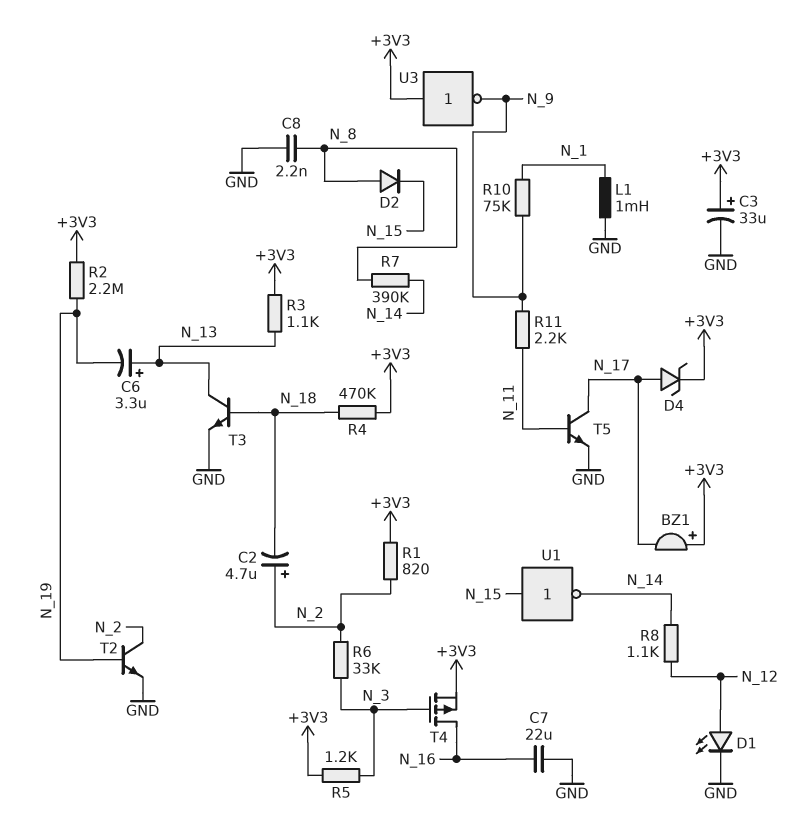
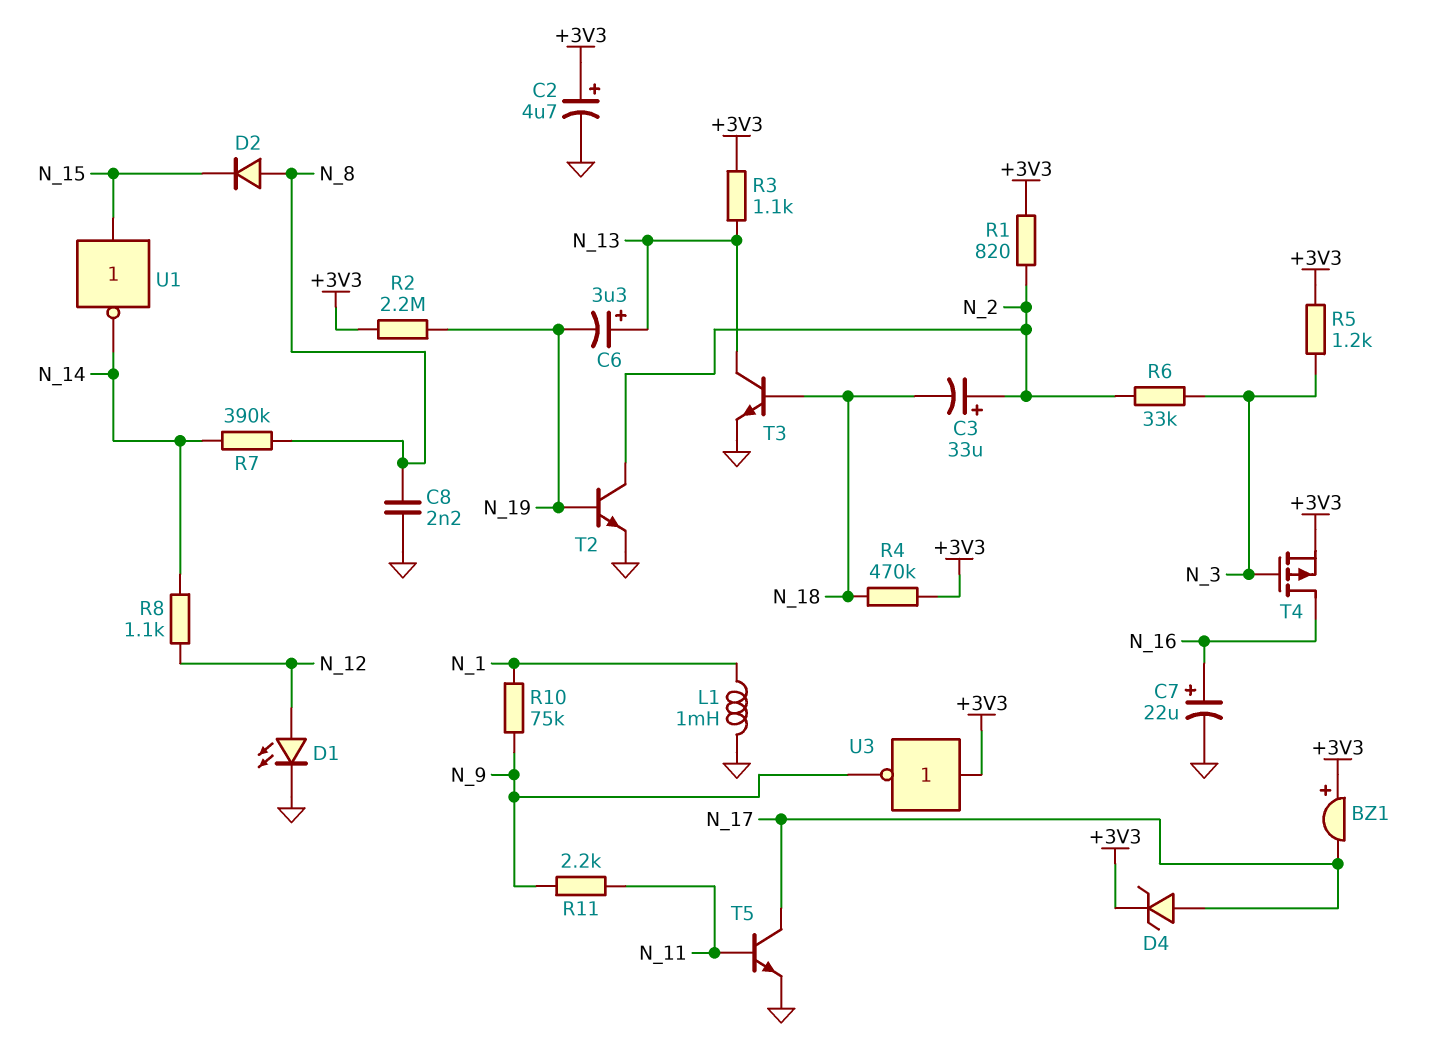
C2: 4.7uF (plus N_2, minus N_18) -> 4.7uF (plus +3V3, minus GND)
C3: 33uF (plus +3V3, minus GND) -> 33uF (plus N_2, minus N_18)
C7: 22uF (GND, N_16) -> 22uF (plus N_16, minus GND)

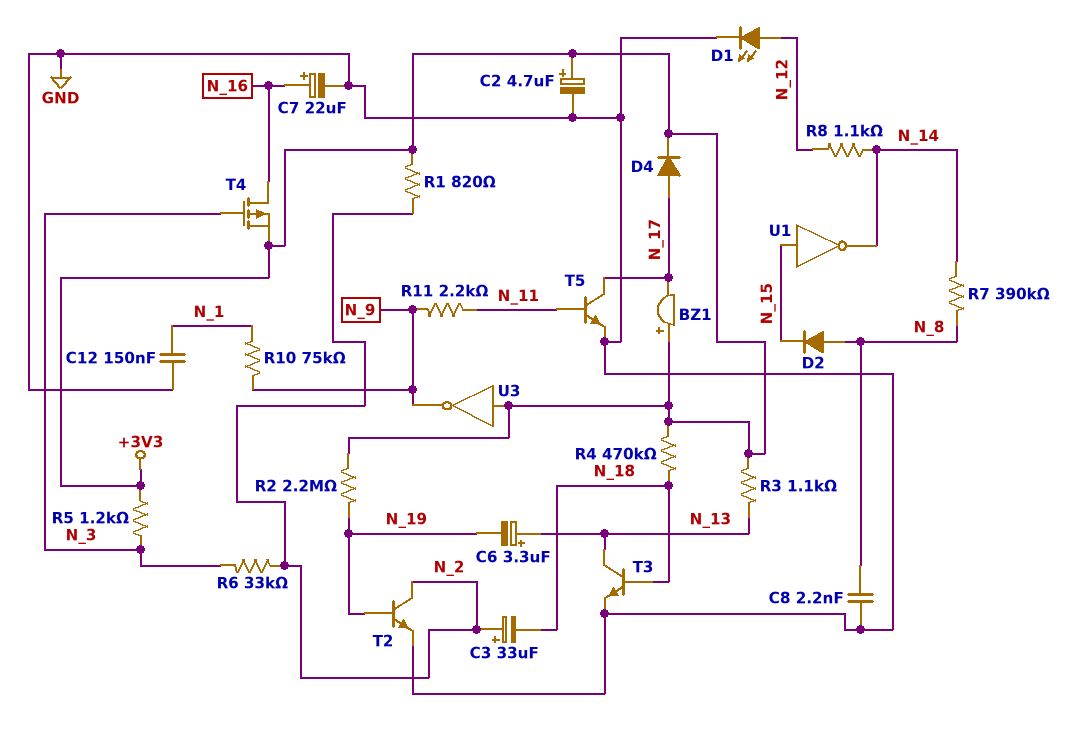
C12: none -> 150nF (GND, N_1)
D4: zener (A N_17, K +3V3) -> diode (A N_17, K +3V3)
L1: 1mH (GND, N_1) -> none

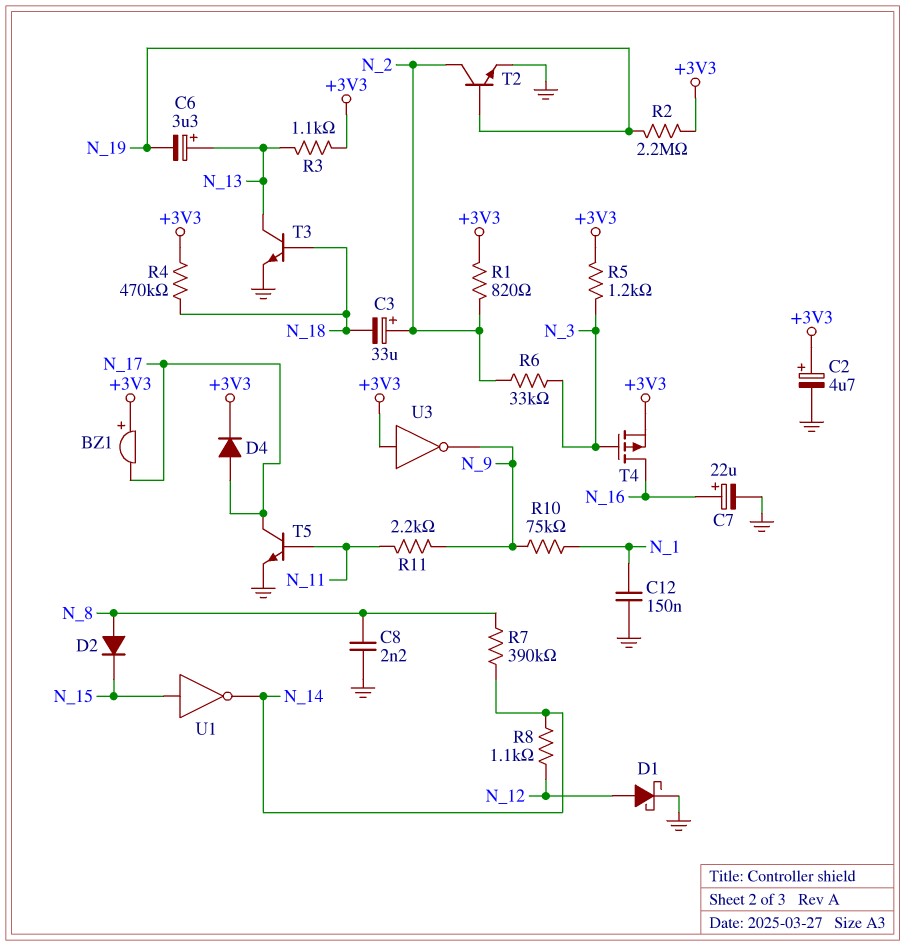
D1: LED (A N_12, K GND) -> schottky (A N_12, K GND)

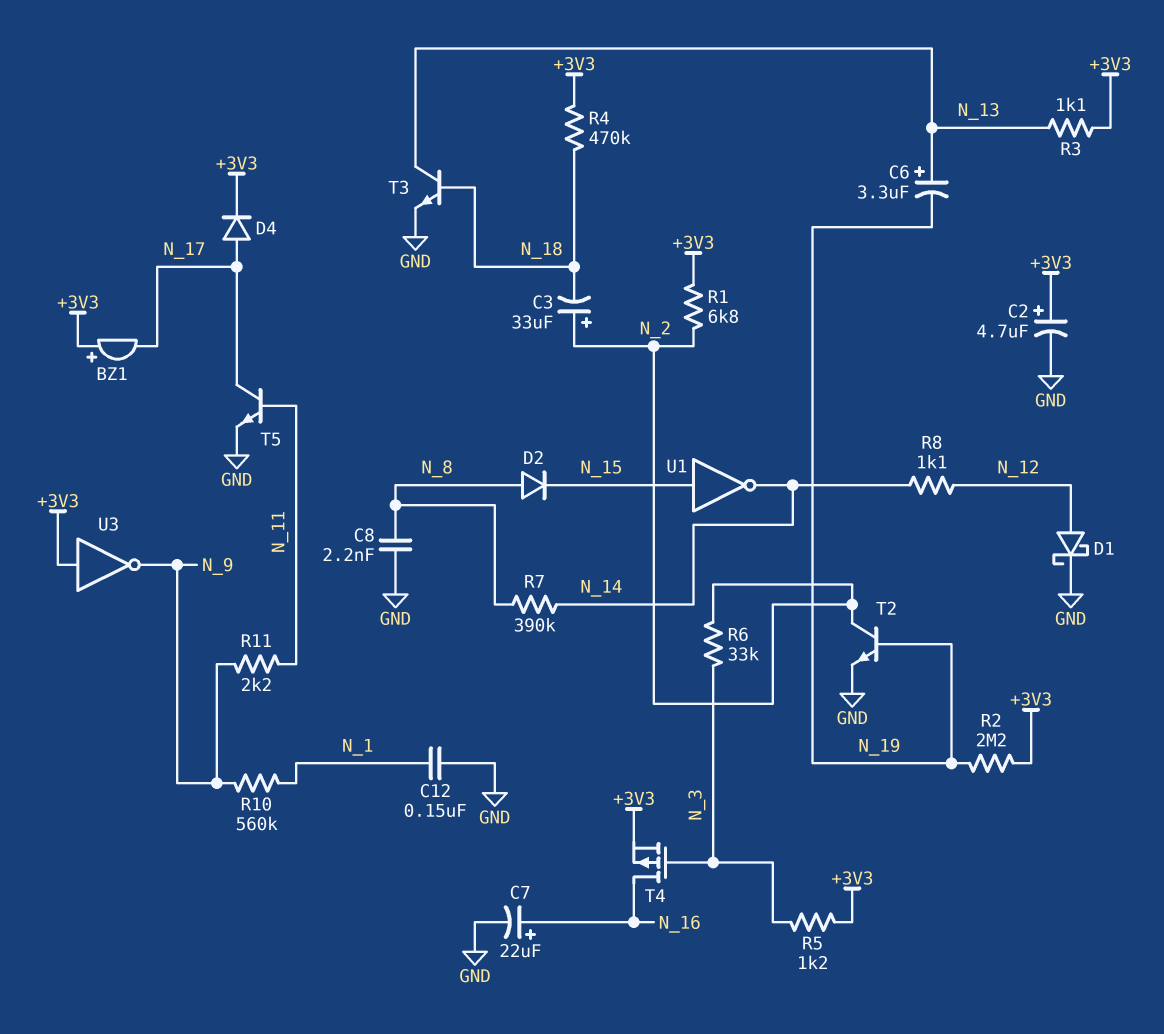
R1: 820 (+3V3, N_2) -> 6.8k (+3V3, N_2)
R10: 75k (N_1, N_9) -> 560k (N_1, N_9)

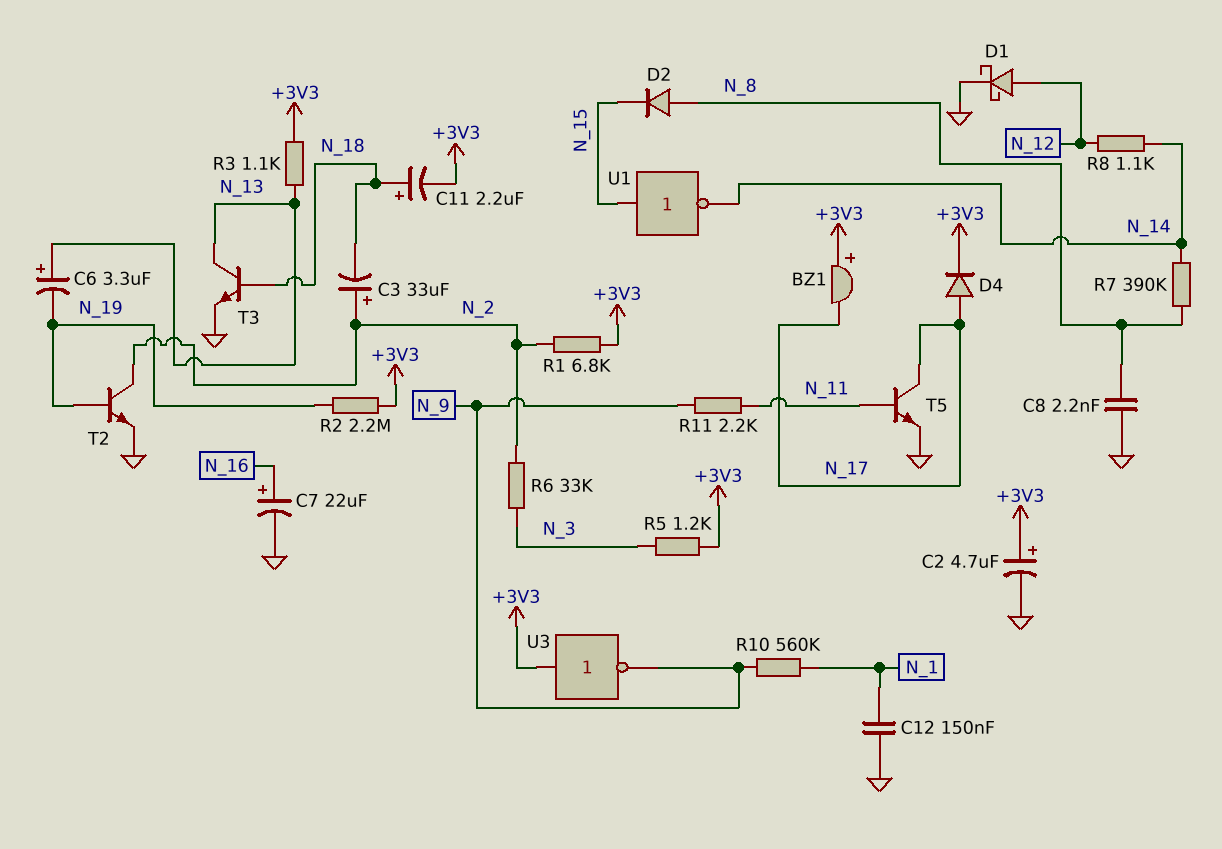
C11: none -> 2.2uF (plus N_18, minus +3V3)
R4: 470k (+3V3, N_18) -> none
T4: PMOS (G N_3, D N_16, S +3V3) -> none

